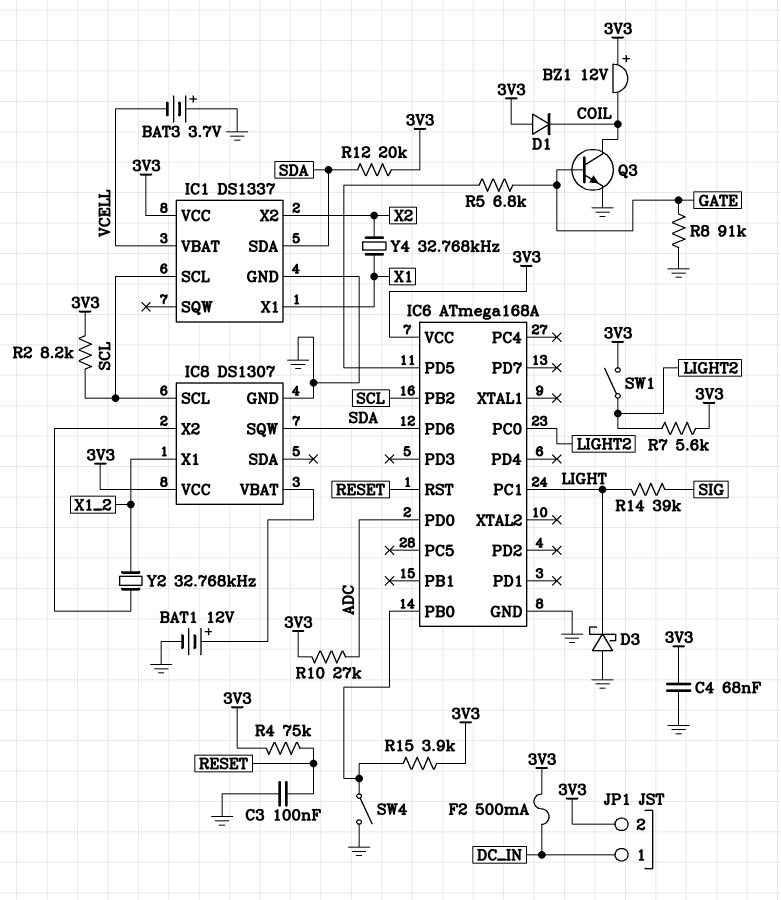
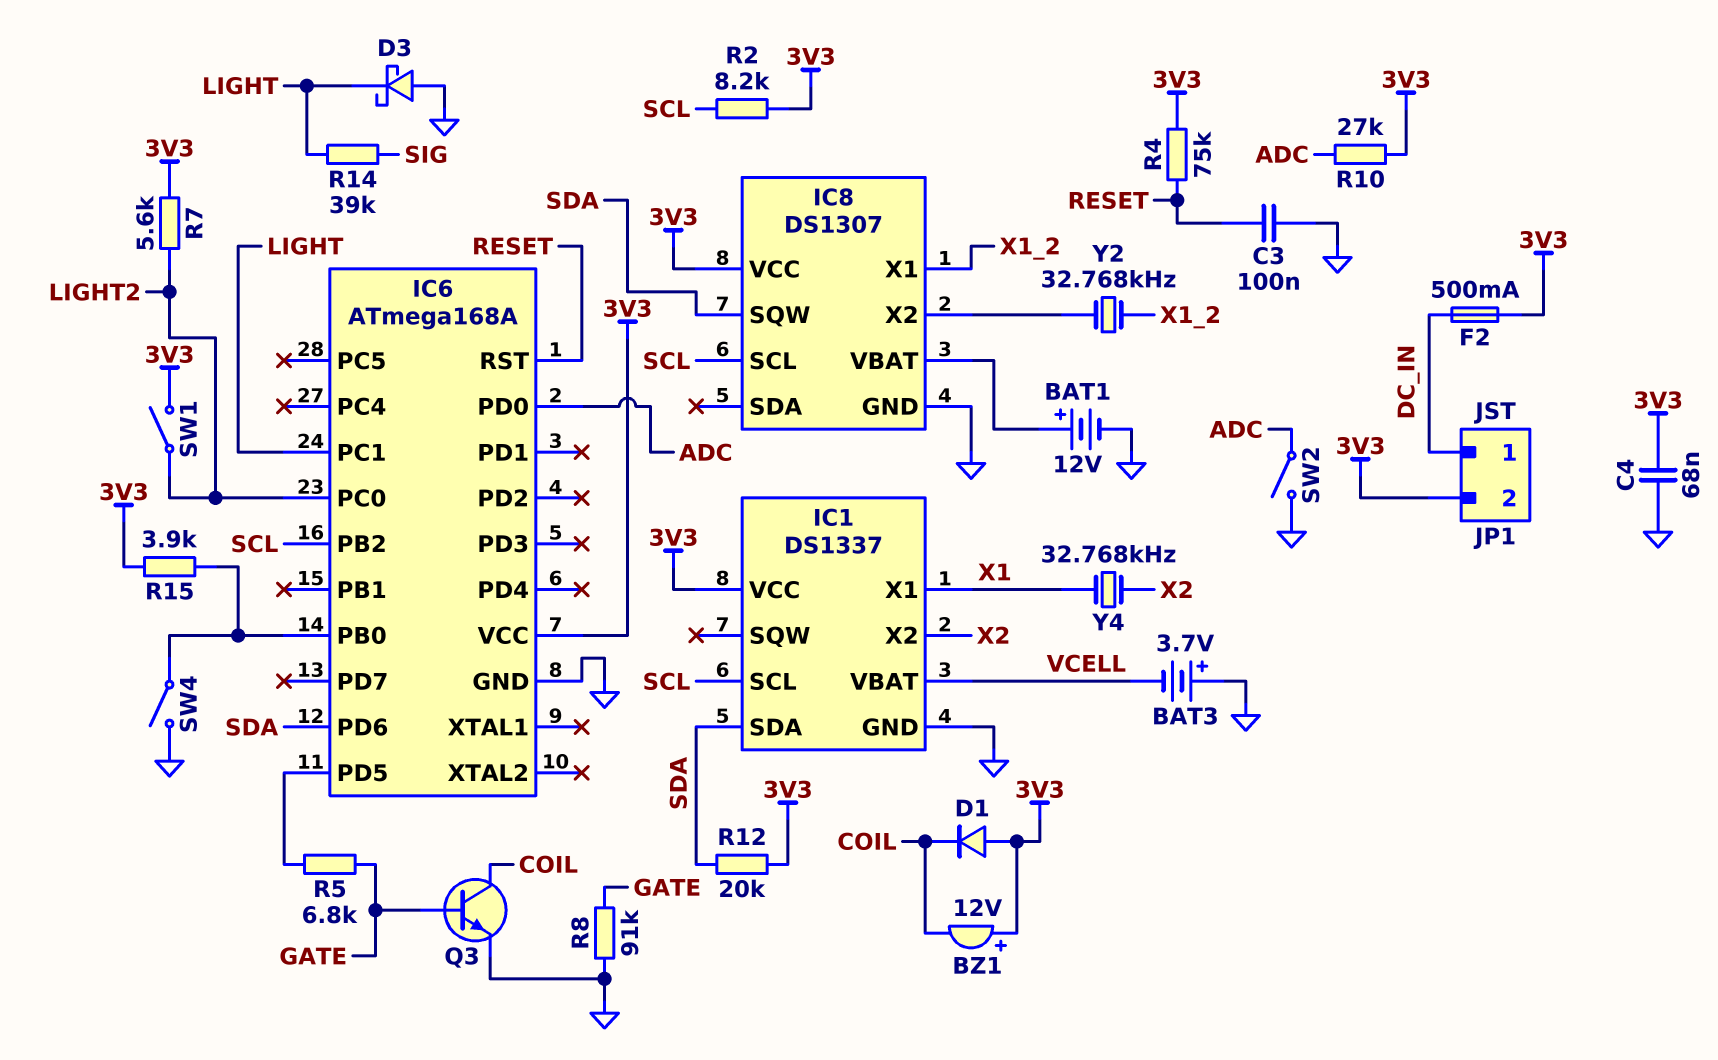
SW2: none -> switch (ADC, GND)

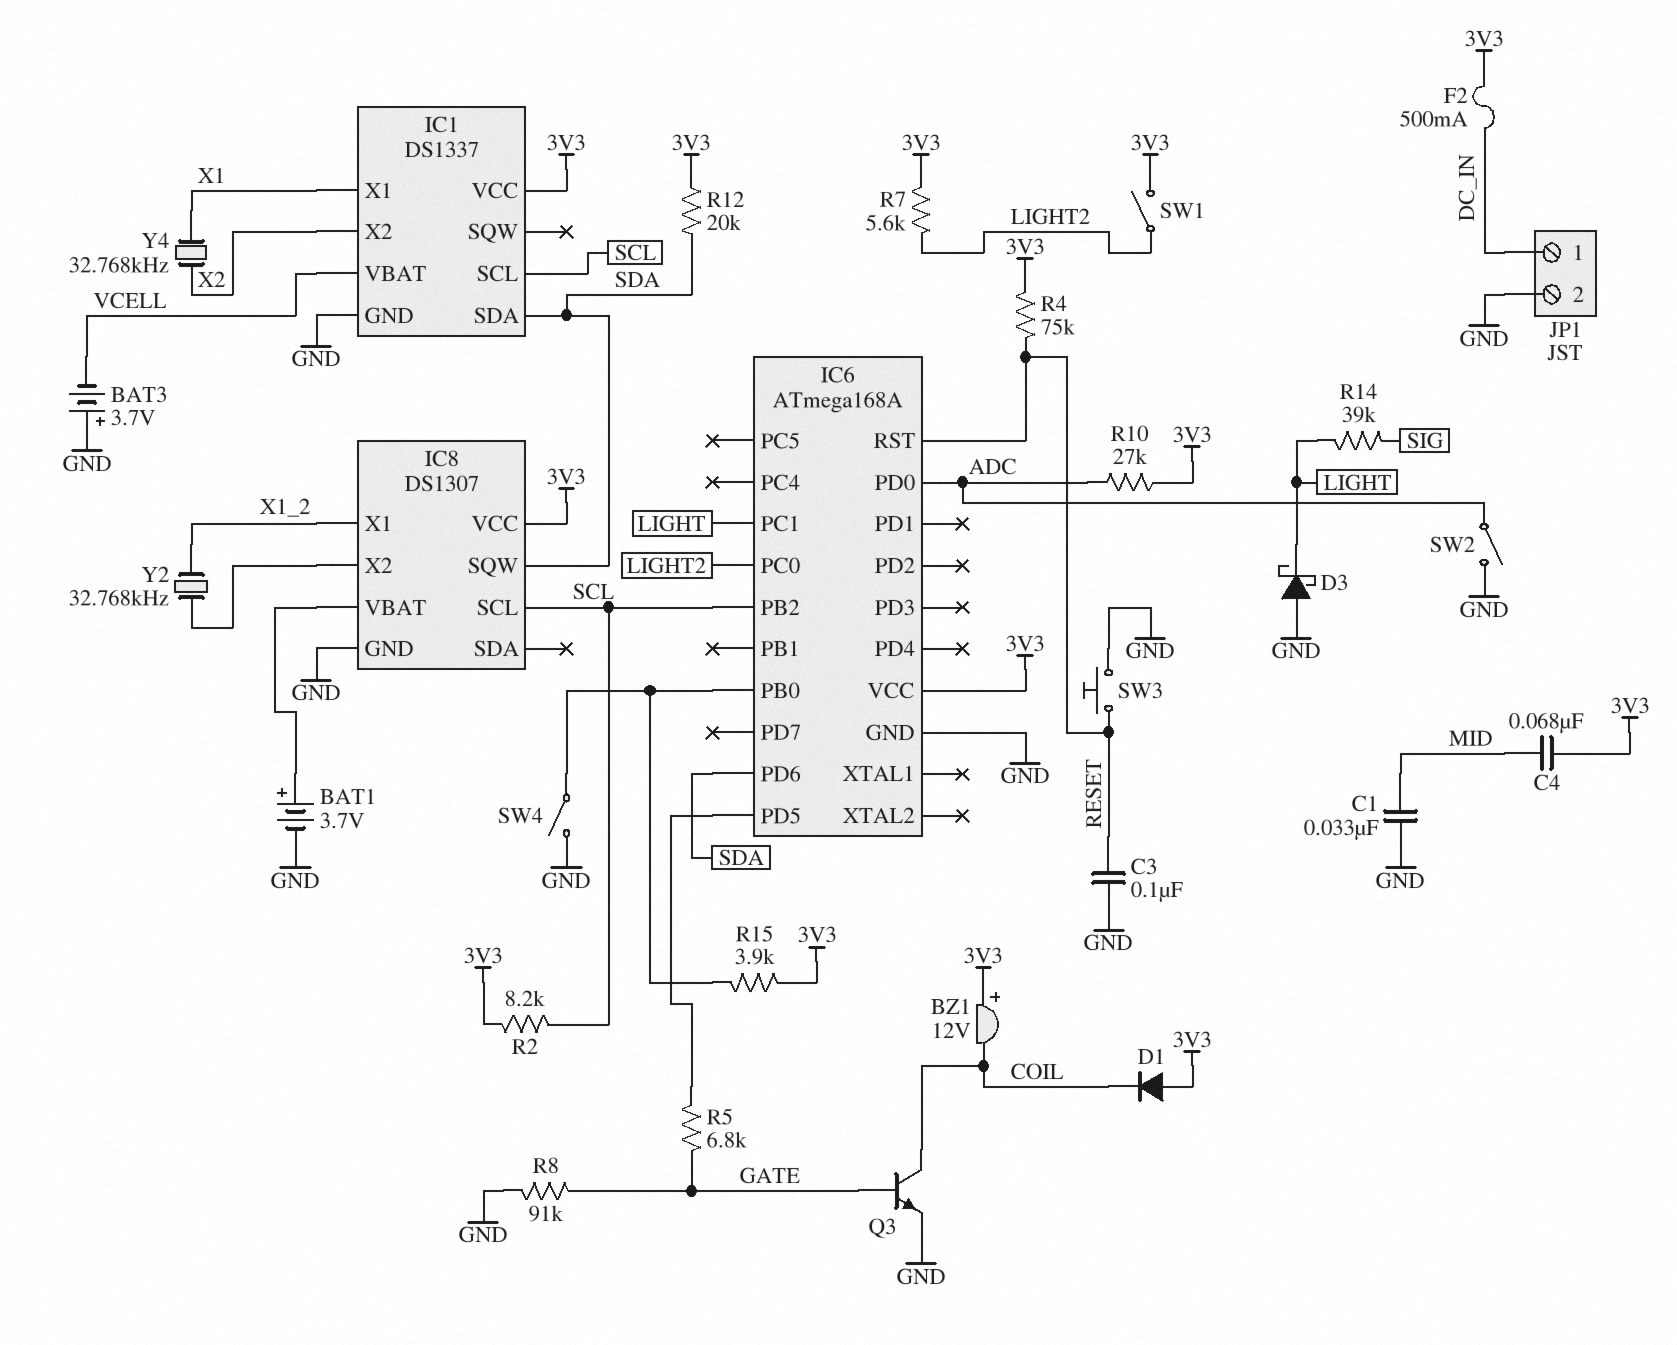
BAT1: 12V (plus IC8/VBAT, minus GND) -> 3.7V (plus IC8/VBAT, minus GND)
C1: none -> 33nF (GND, MID)
C4: 68nF (3V3, GND) -> 68nF (3V3, MID)
JP1 pin 2: 3V3 -> GND
SW3: none -> button (GND, RESET)

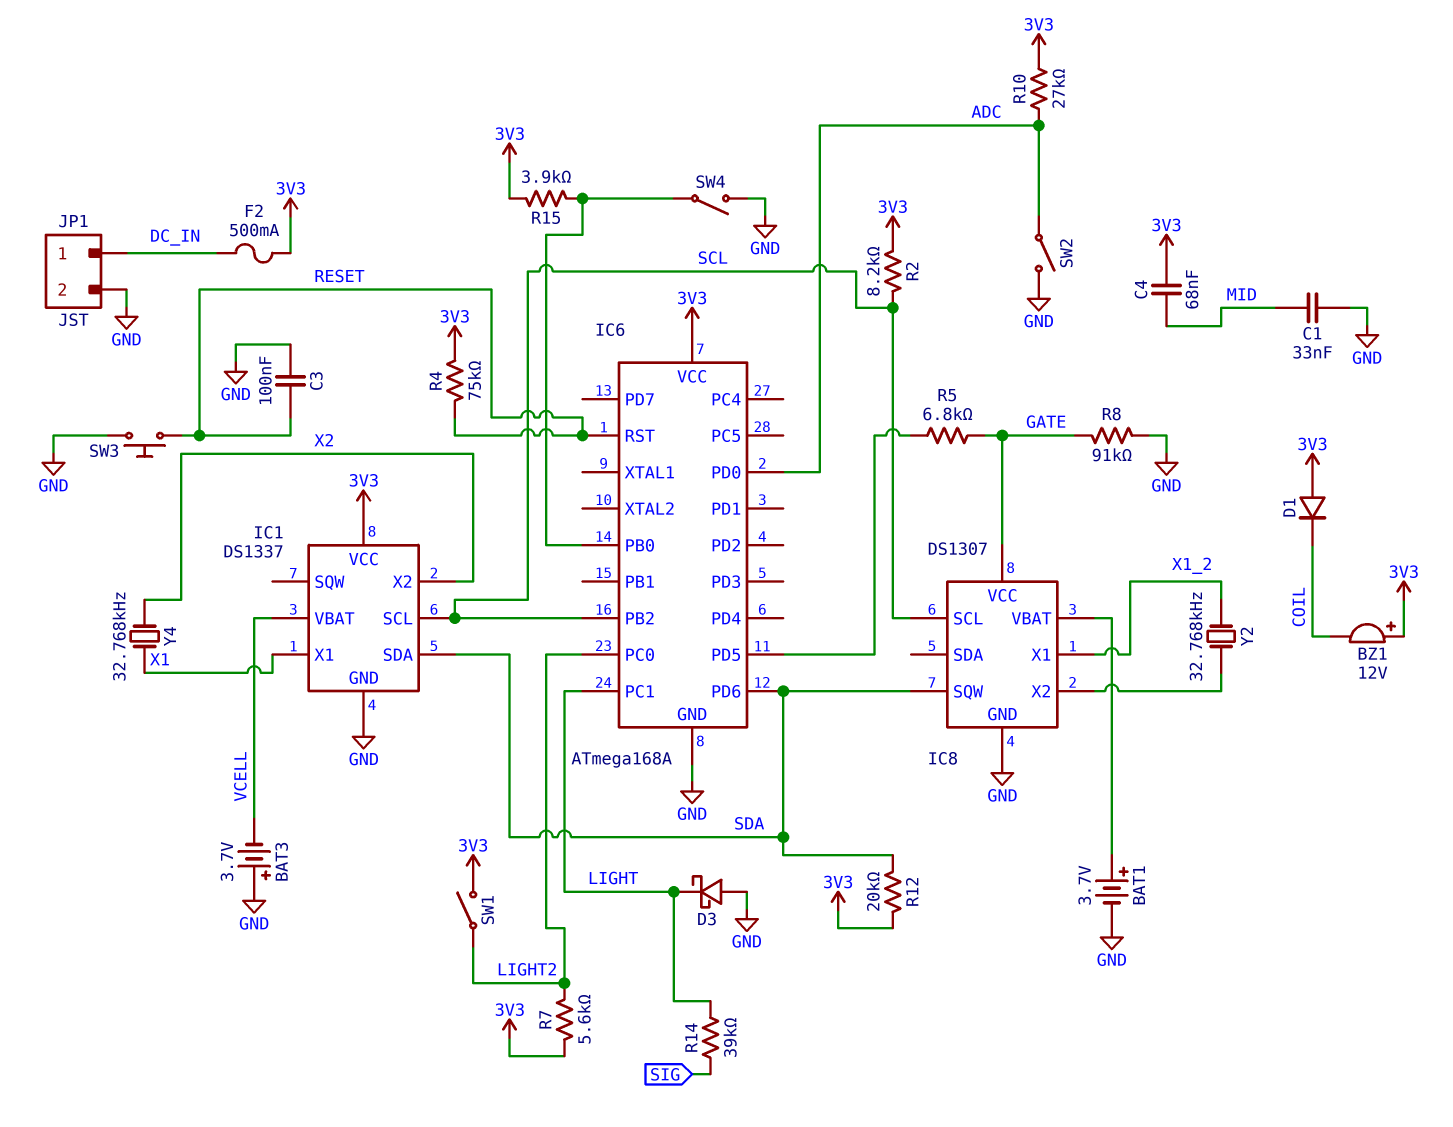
IC8 pin VCC: 3V3 -> GATE
Q3: NPN (B GATE, C COIL, E GND) -> none

